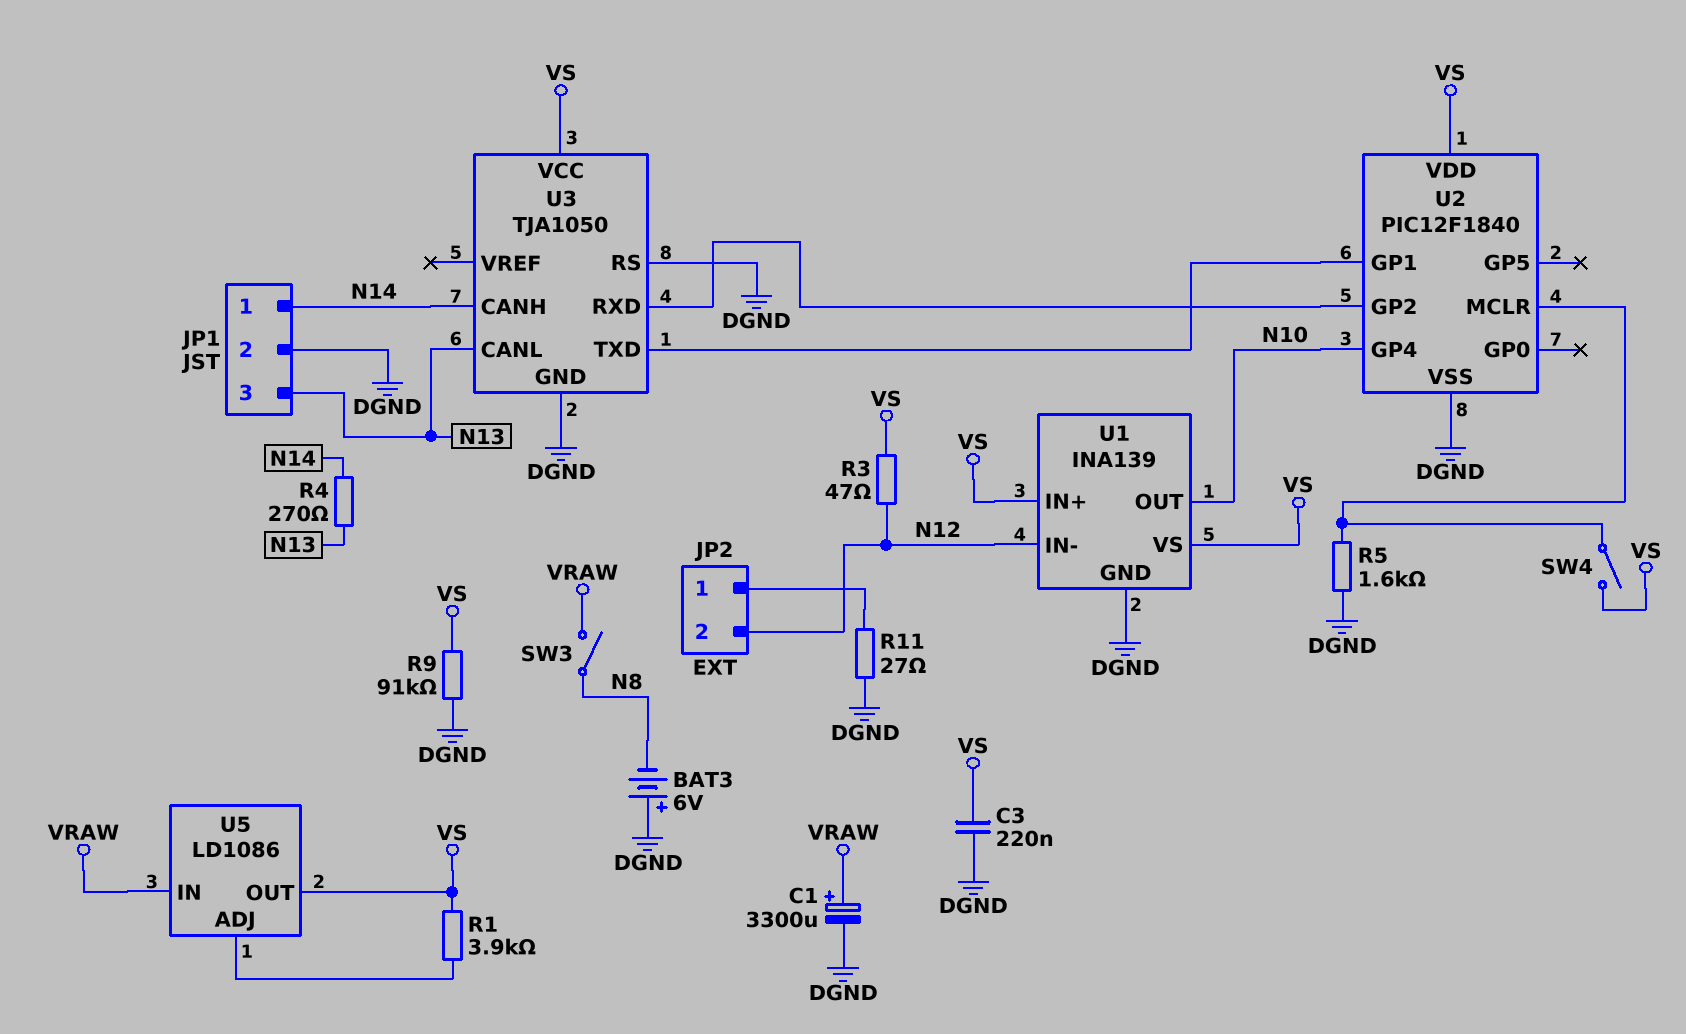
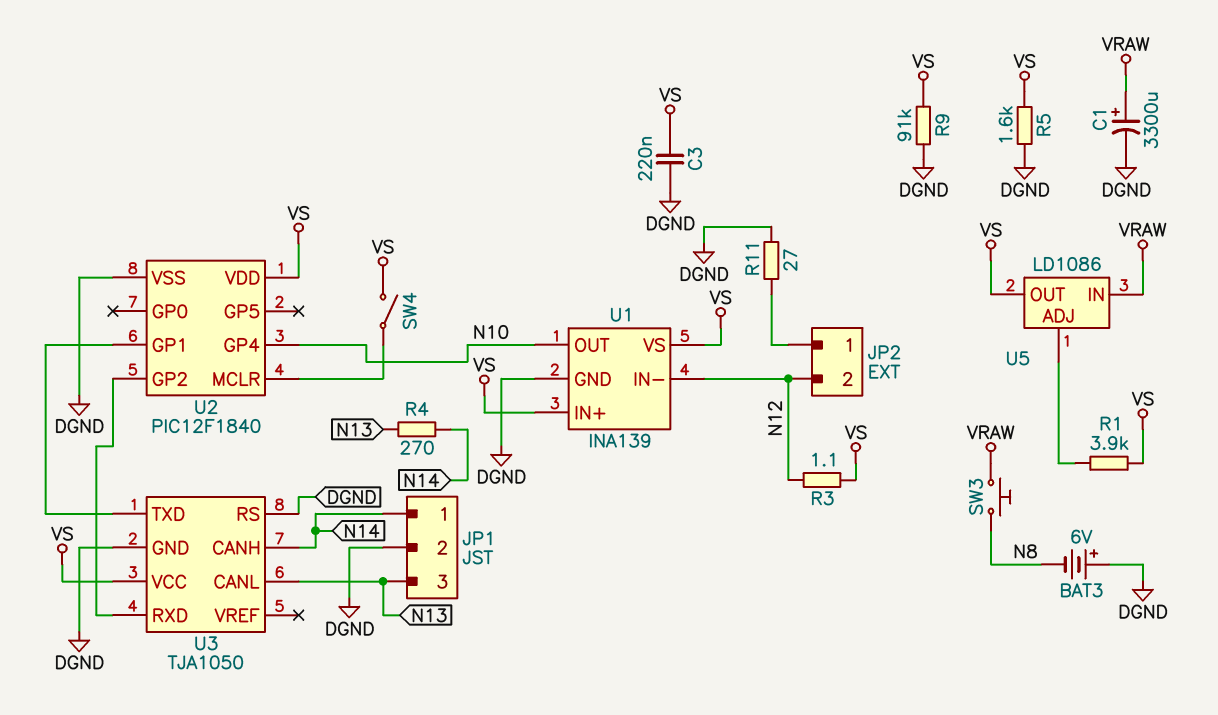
R3: 47 (N12, VS) -> 1.1 (N12, VS)
R5: 1.6k (DGND, U2/MCLR) -> 1.6k (DGND, VS)
SW3: switch (N8, VRAW) -> button (N8, VRAW)

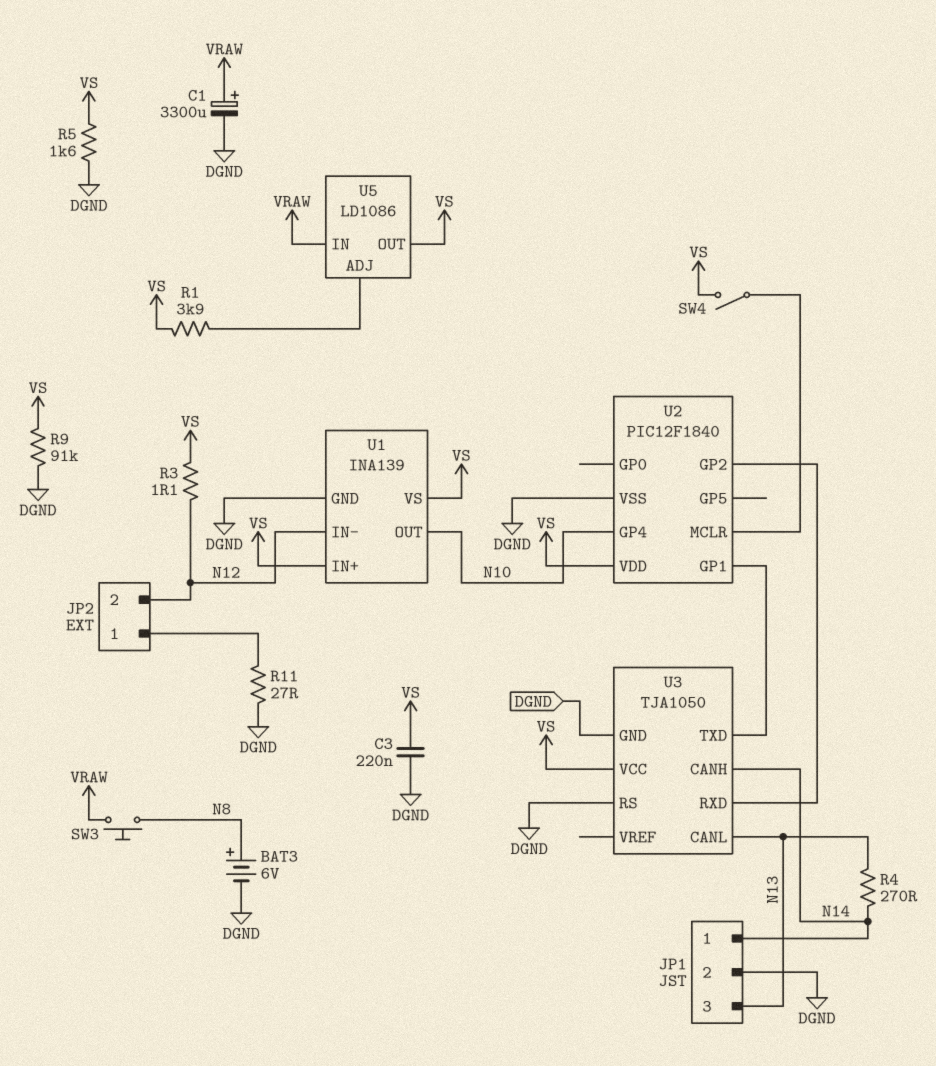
BAT3: 6V (plus DGND, minus N8) -> 6V (plus N8, minus DGND)

